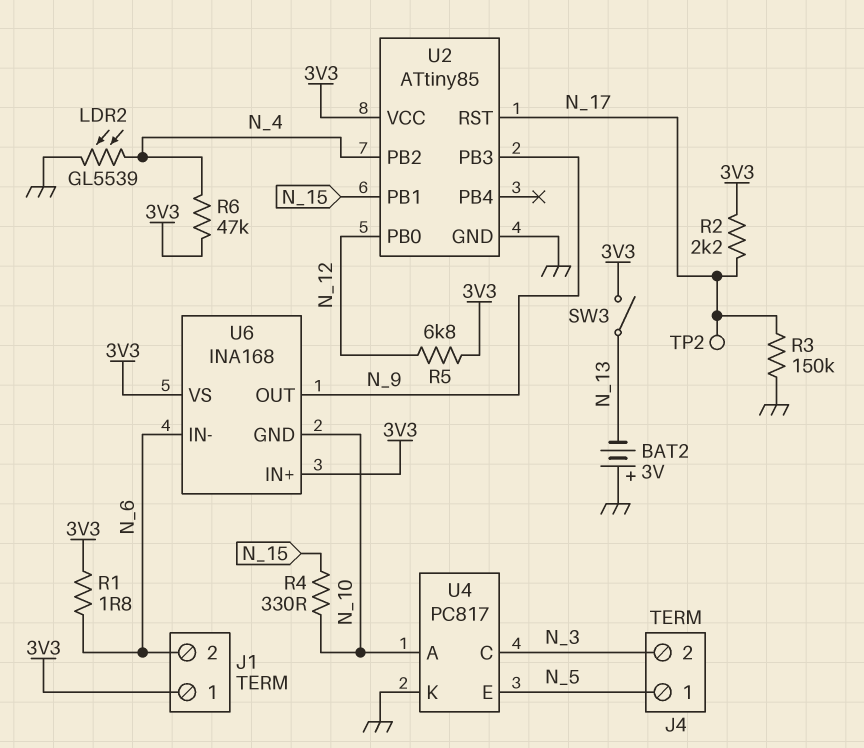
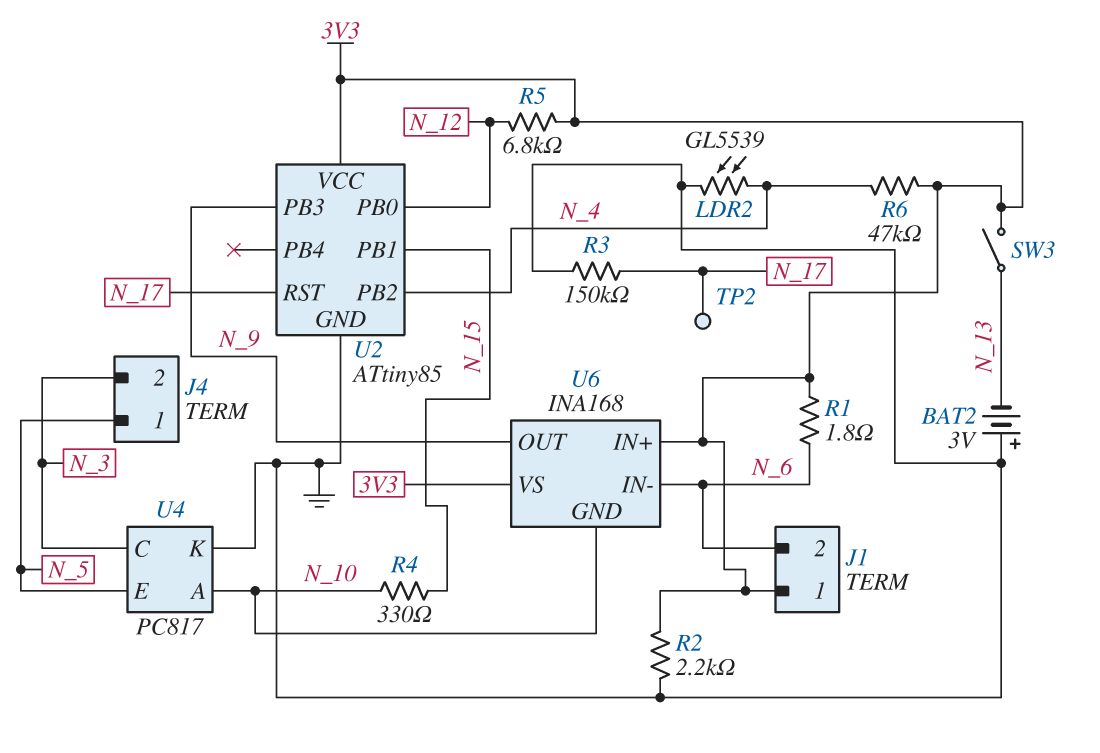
R2: 2.2k (3V3, N_17) -> 2.2k (3V3, GND)

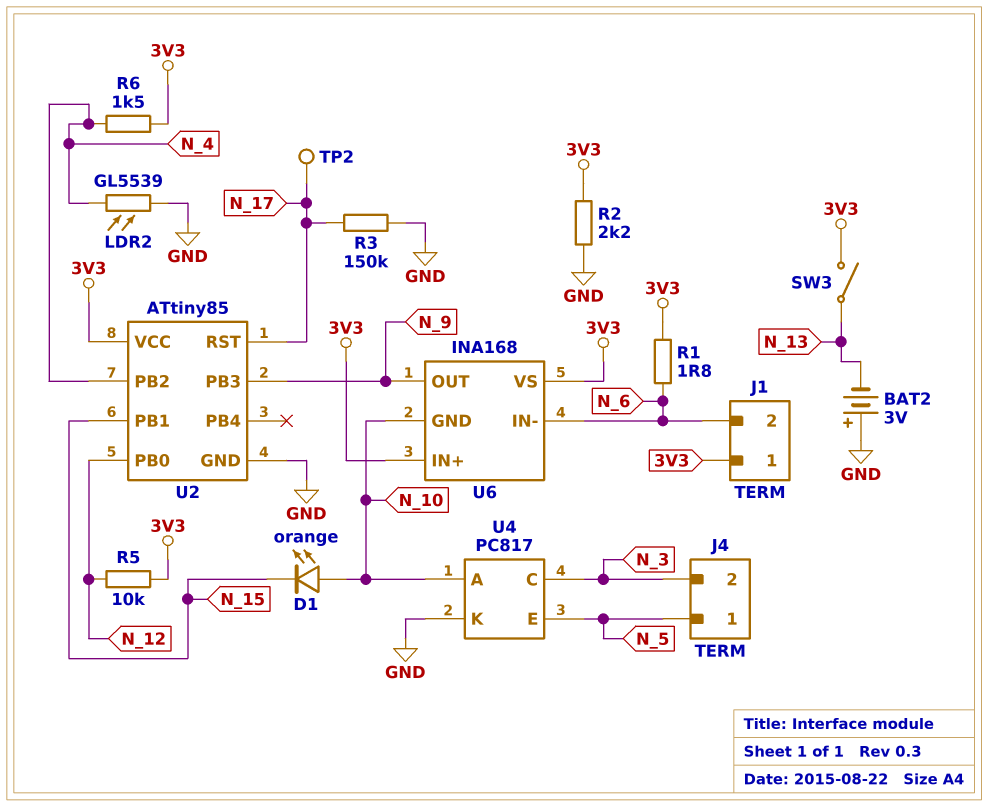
D1: none -> LED orange (A N_10, K N_15)
R4: 330 (N_10, N_15) -> none
R5: 6.8k (3V3, N_12) -> 10k (3V3, N_12)
R6: 47k (3V3, N_4) -> 1.5k (3V3, N_4)

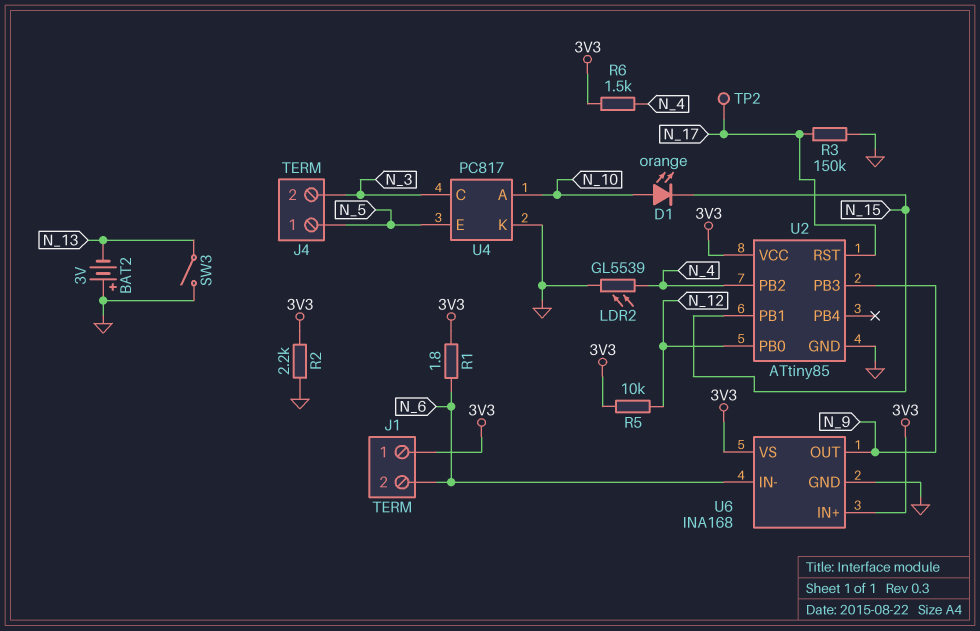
SW3: switch (3V3, N_13) -> switch (GND, N_13)
U6 pin GND: N_10 -> GND

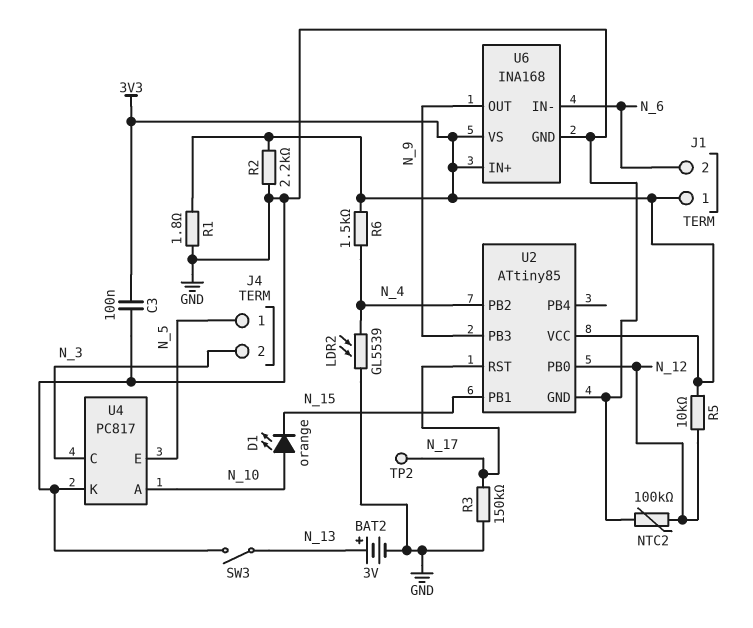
BAT2: 3V (plus GND, minus N_13) -> 3V (plus N_13, minus GND)
C3: none -> 100nF (3V3, GND)
NTC2: none -> 100k (GND, N_12)
R1: 1.8 (3V3, N_6) -> 1.8 (3V3, GND)

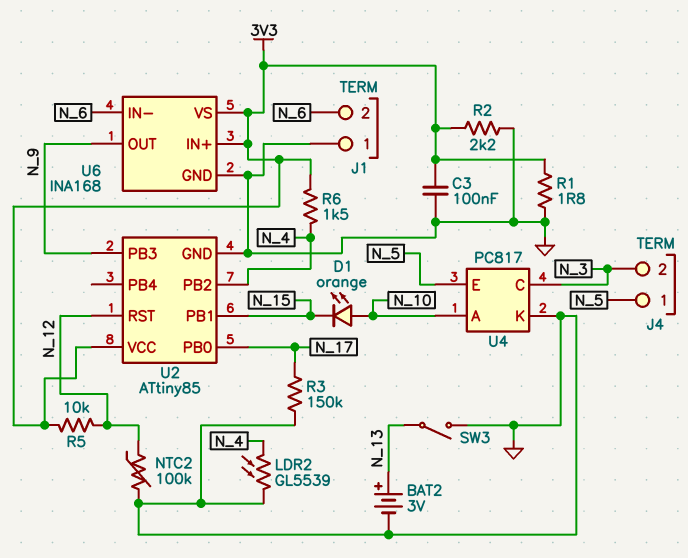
J1 pin 1: 3V3 -> GND
TP2: test point (N_17) -> none
U2 pin PB0: N_12 -> N_17
U2 pin RST: N_17 -> N_12

